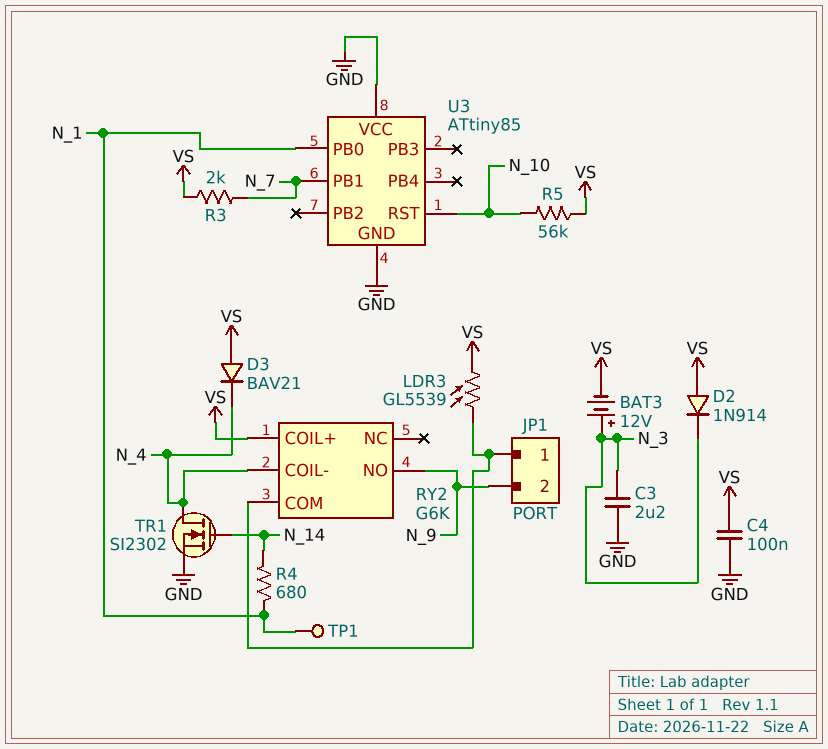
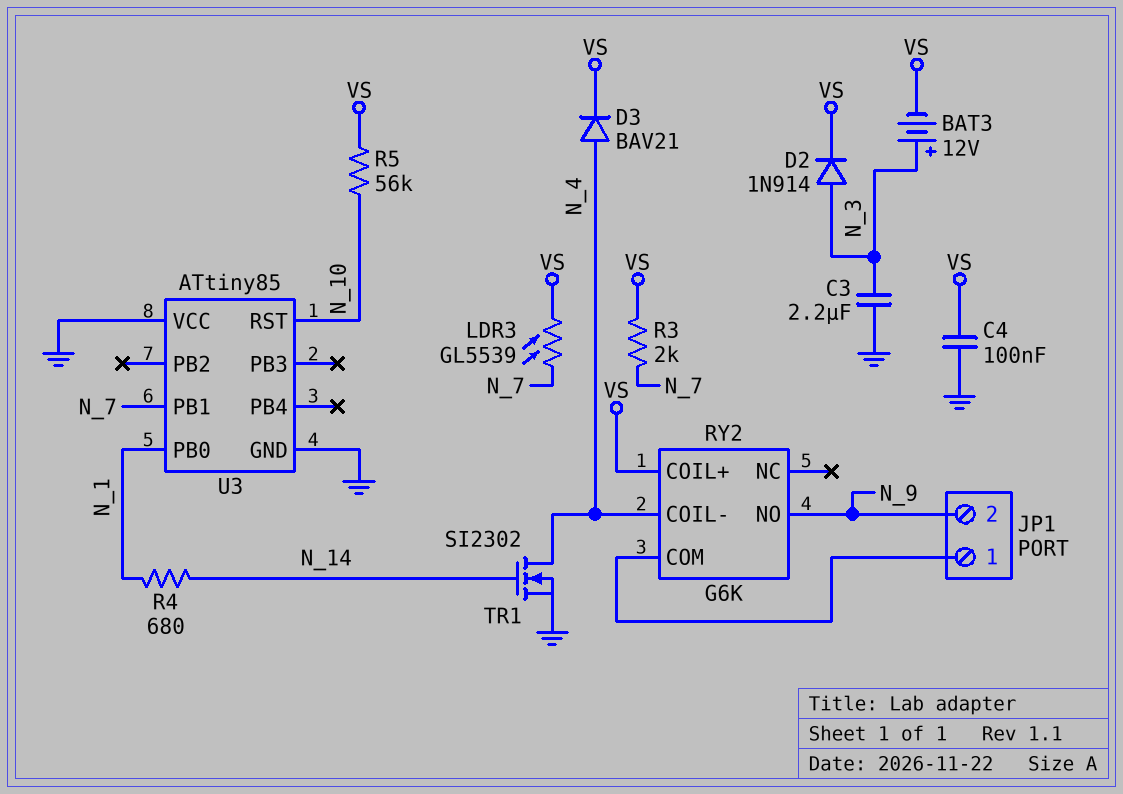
D2: diode 1N914 (A VS, K N_3) -> diode 1N914 (A N_3, K VS)
D3: diode BAV21 (A VS, K N_4) -> diode BAV21 (A N_4, K VS)
LDR3: GL5539 (JP1/1, VS) -> GL5539 (N_7, VS)
TP1: test point (N_1) -> none

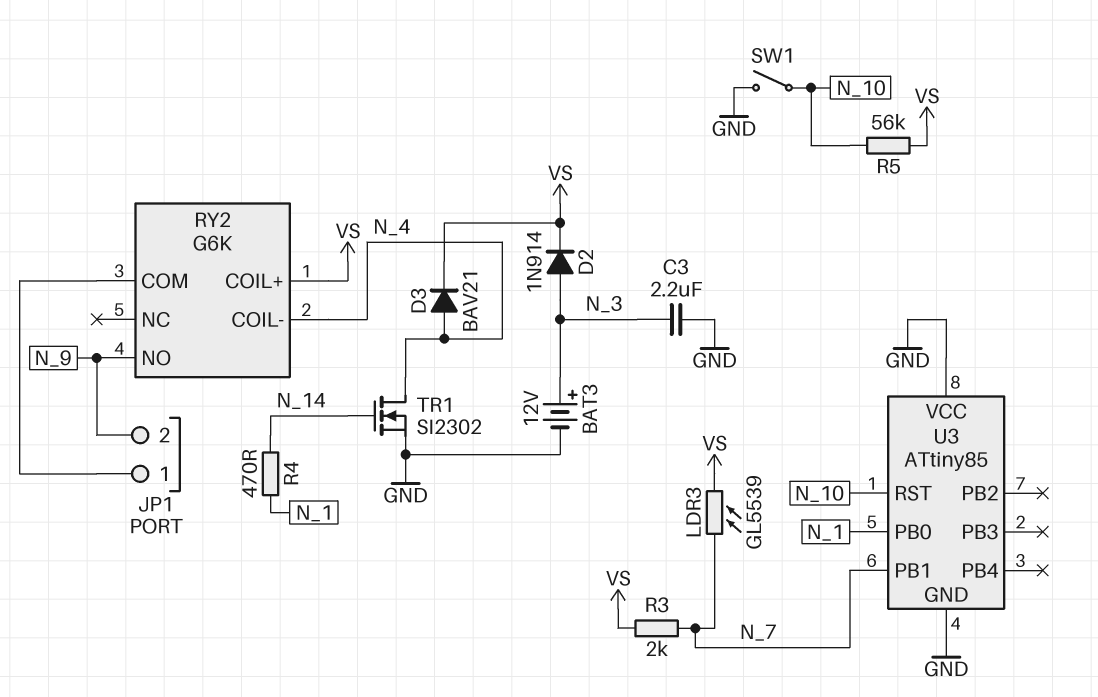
BAT3: 12V (plus N_3, minus VS) -> 12V (plus N_3, minus GND)
C4: 100nF (GND, VS) -> none
R4: 680 (N_1, N_14) -> 470 (N_1, N_14)
SW1: none -> switch (GND, N_10)

